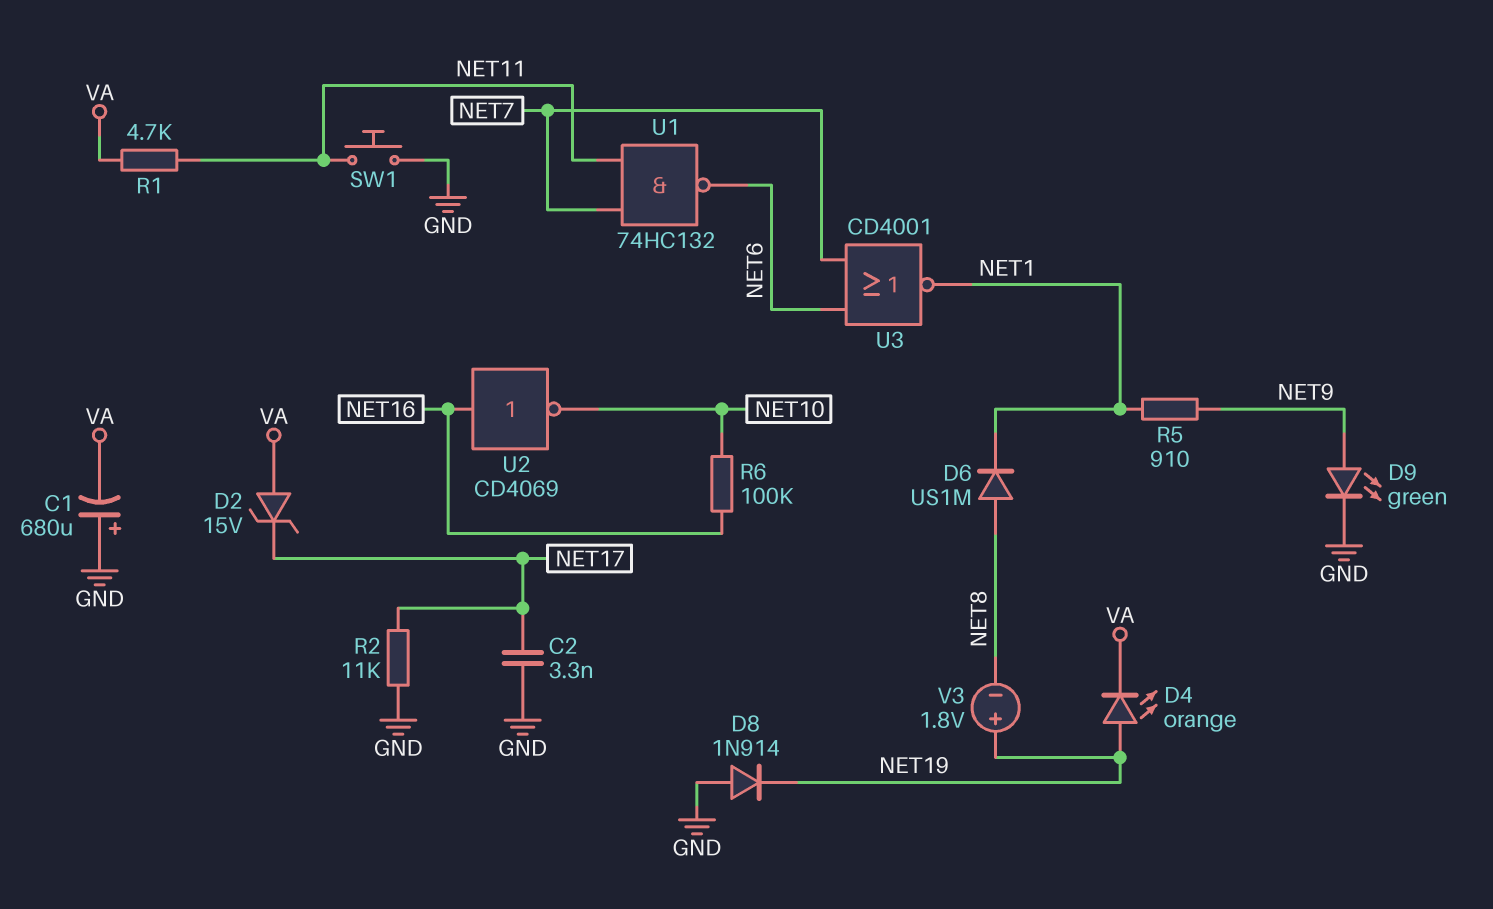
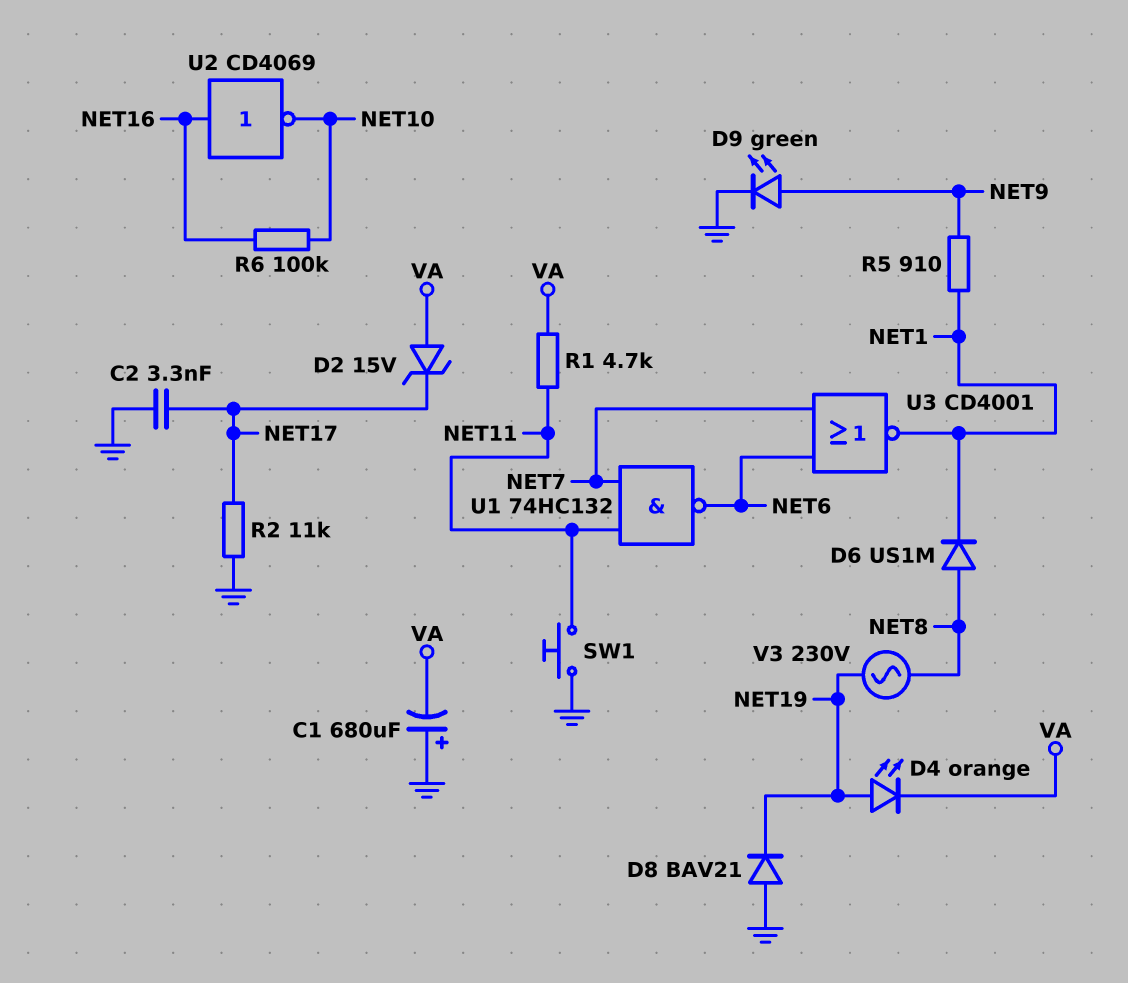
D8: diode 1N914 (A GND, K NET19) -> diode BAV21 (A GND, K NET19)
V3: 1.8V (plus NET19, minus NET8) -> AC 230V (NET8, NET19)

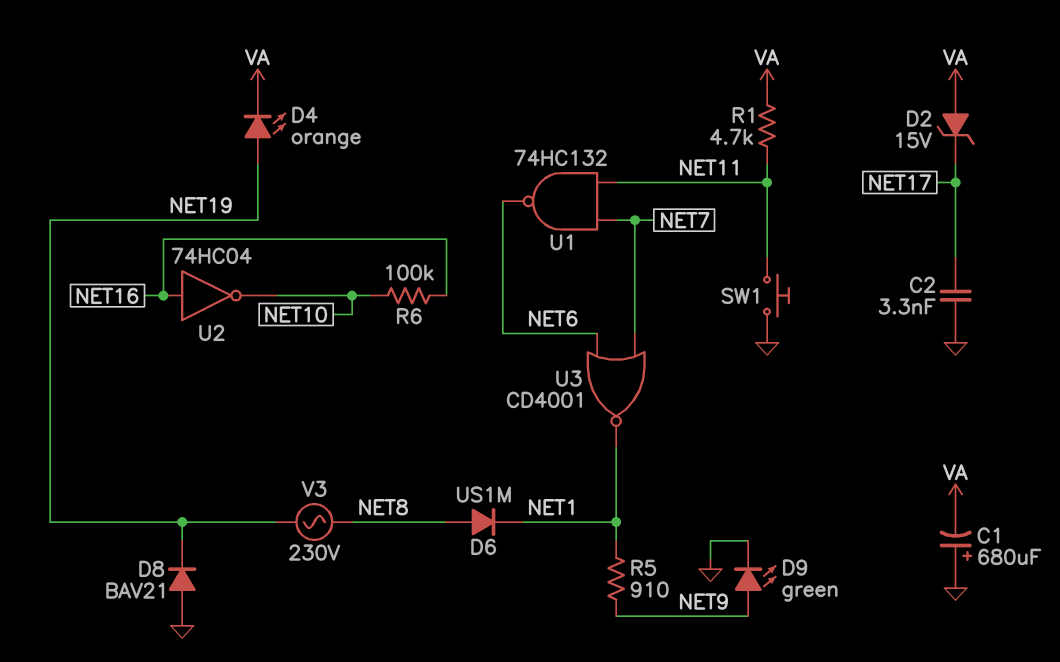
R2: 11k (GND, NET17) -> none
U2: NOT CD4069 (in NET16, out NET10) -> NOT 74HC04 (in NET16, out NET10)

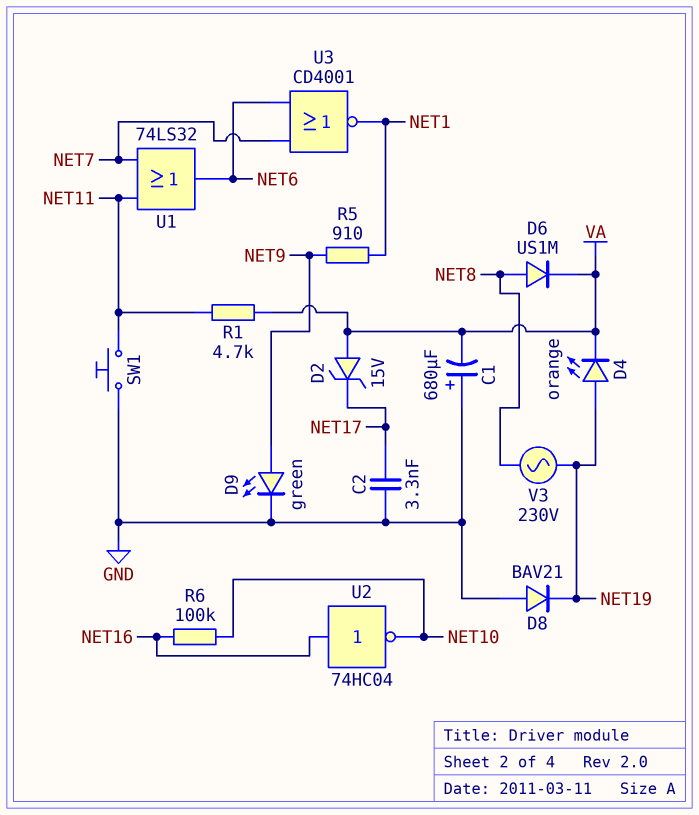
D6: diode US1M (A NET8, K NET1) -> diode US1M (A NET8, K VA)
U1: NAND 74HC132 (in NET7, in NET11, out NET6) -> OR 74LS32 (in NET7, in NET11, out NET6)

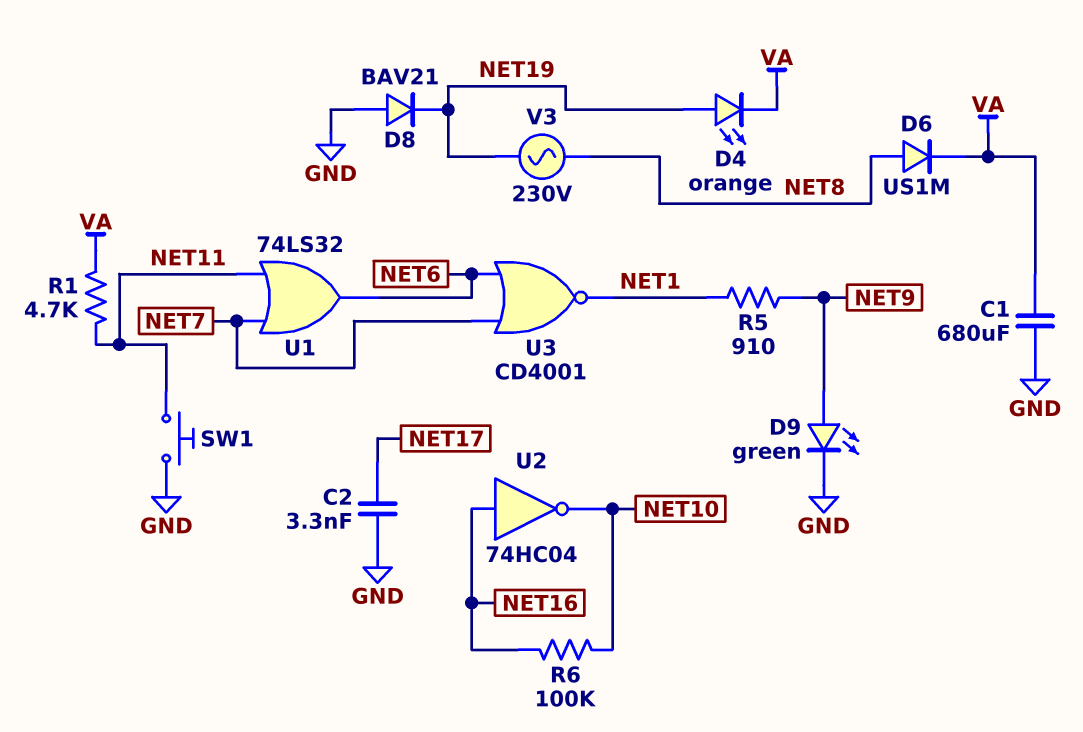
C1: 680uF (plus GND, minus VA) -> 680uF (GND, VA)
D2: zener 15V (A VA, K NET17) -> none

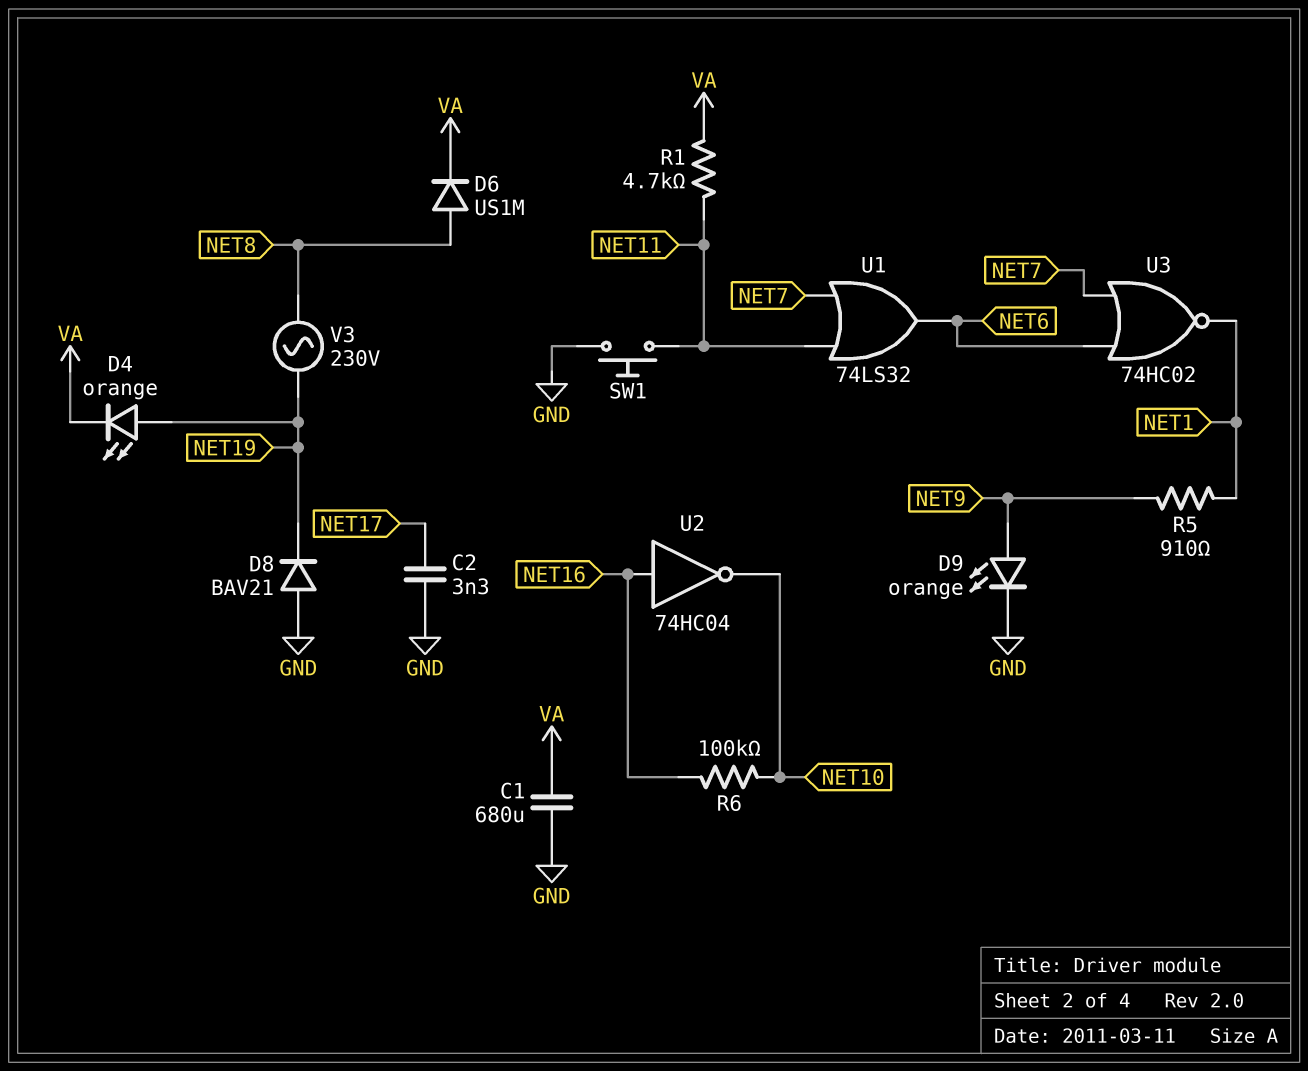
D9: LED green (A NET9, K GND) -> LED orange (A NET9, K GND)
U3: NOR CD4001 (in NET6, in NET7, out NET1) -> NOR 74HC02 (in NET6, in NET7, out NET1)

